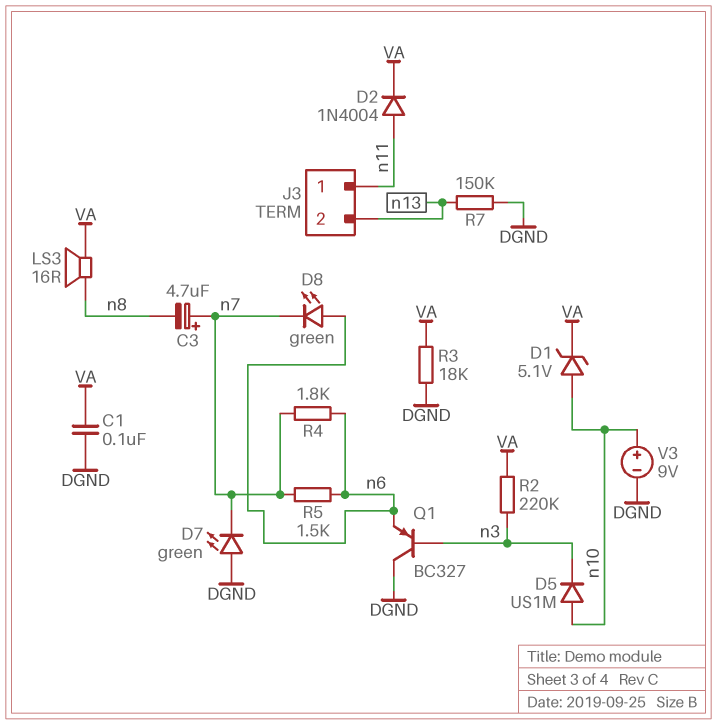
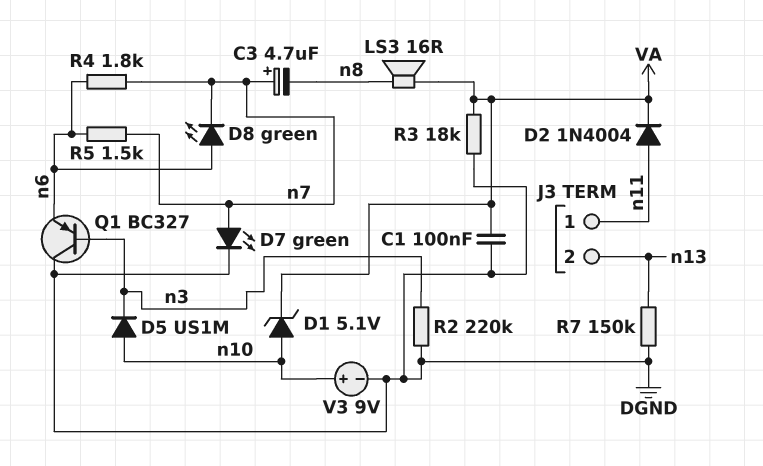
D7: LED green (A DGND, K n7) -> LED green (A n7, K DGND)
R2: 220k (VA, n3) -> 220k (DGND, n3)

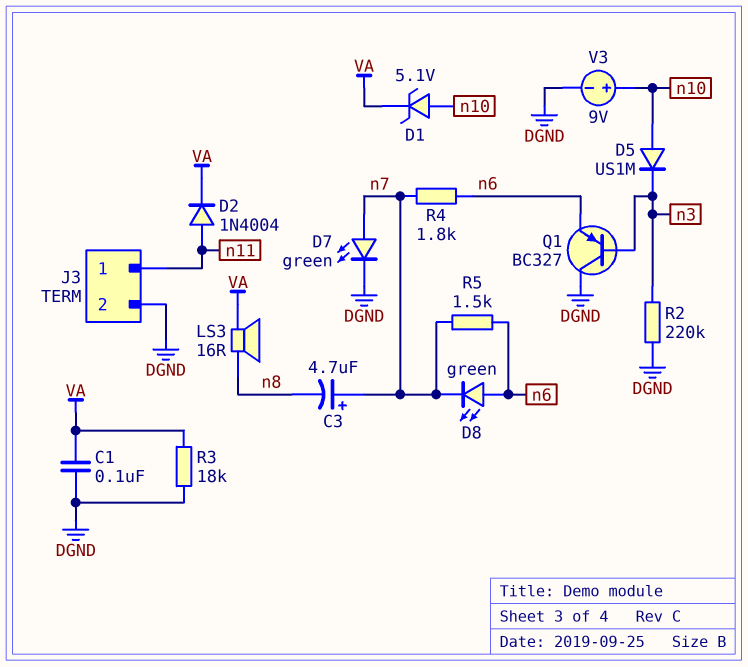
J3 pin 2: n13 -> DGND
R7: 150k (DGND, n13) -> none

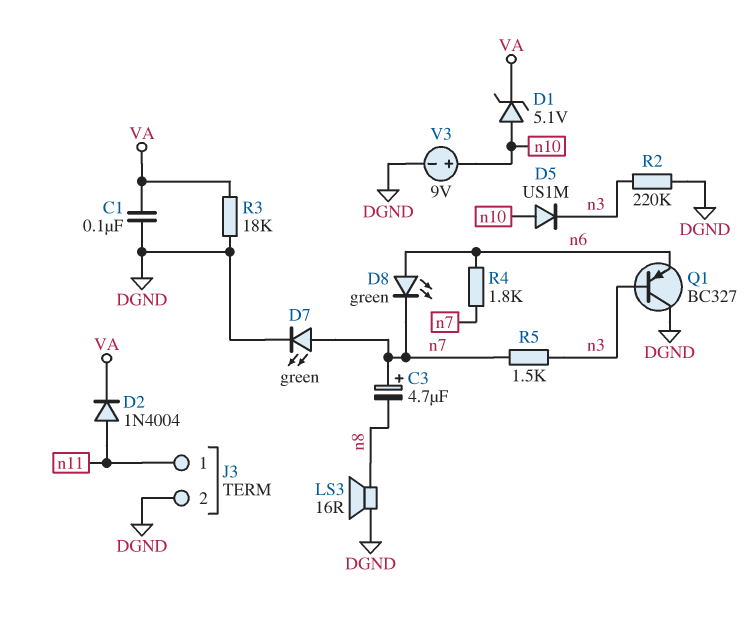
LS3: speaker 16R (VA, n8) -> speaker 16R (DGND, n8)
R5: 1.5k (n6, n7) -> 1.5k (n3, n7)

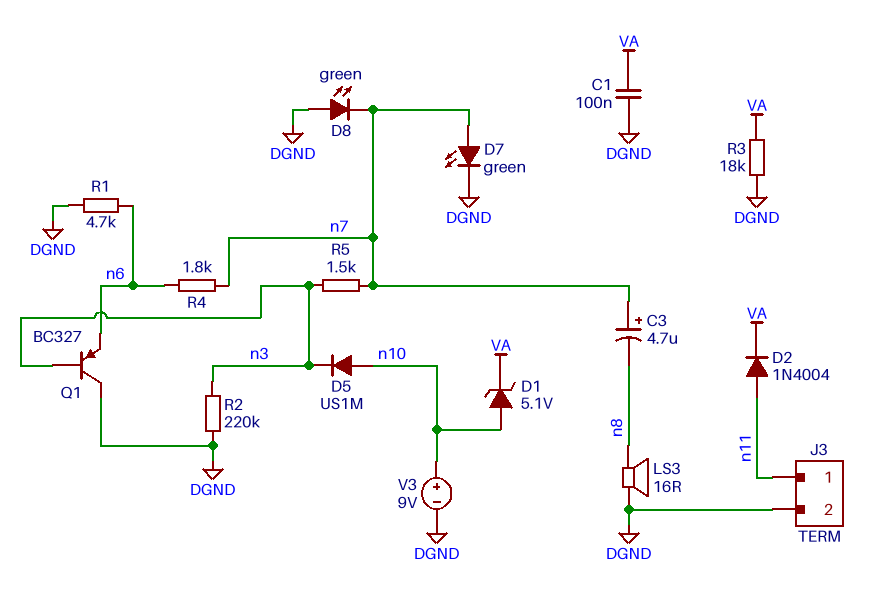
D8: LED green (A n6, K n7) -> LED green (A DGND, K n7)
R1: none -> 4.7k (DGND, n6)

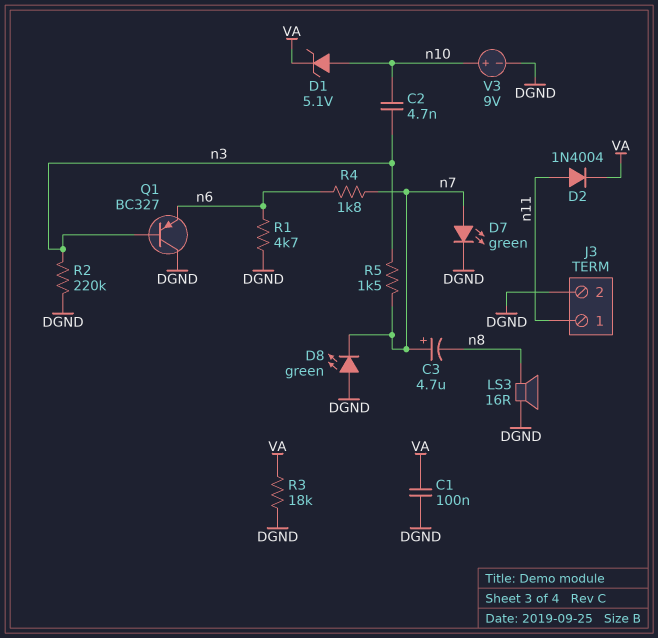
C2: none -> 4.7nF (n3, n10)
D5: diode US1M (A n10, K n3) -> none

